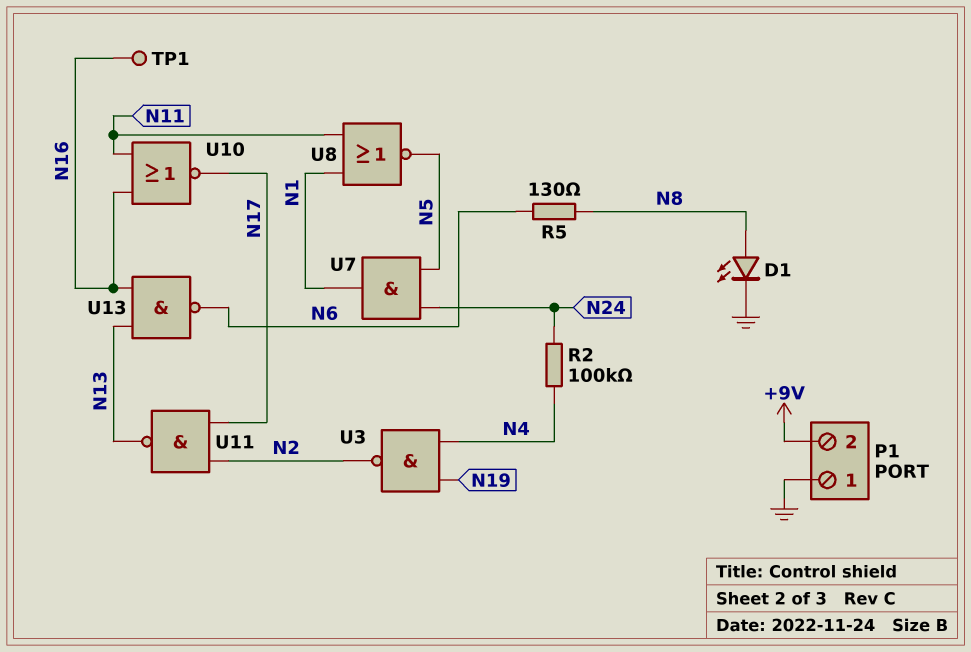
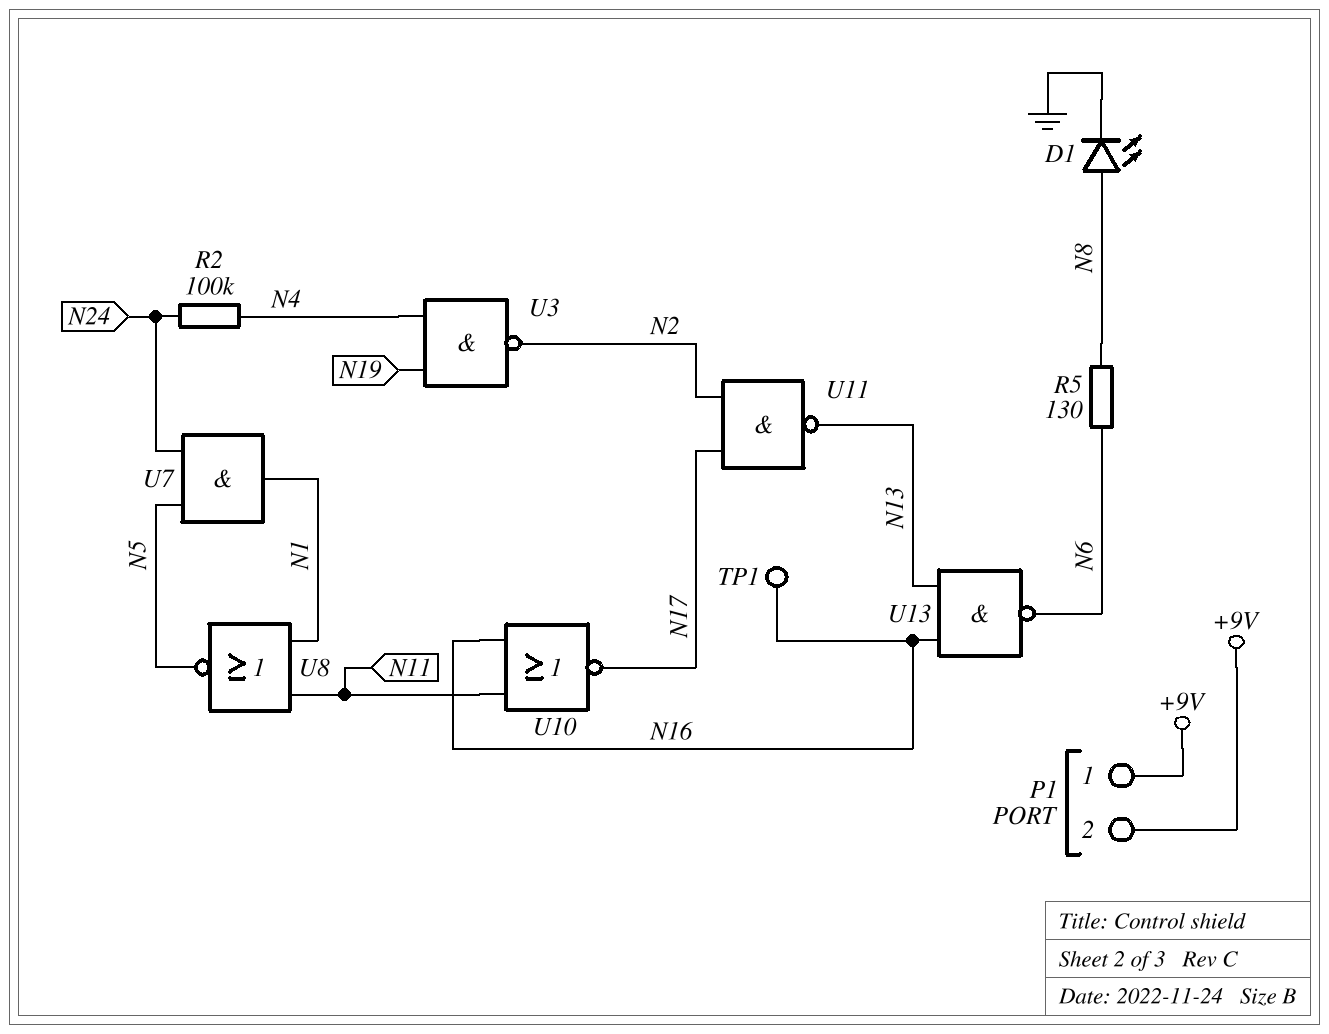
P1 pin 1: GND -> +9V

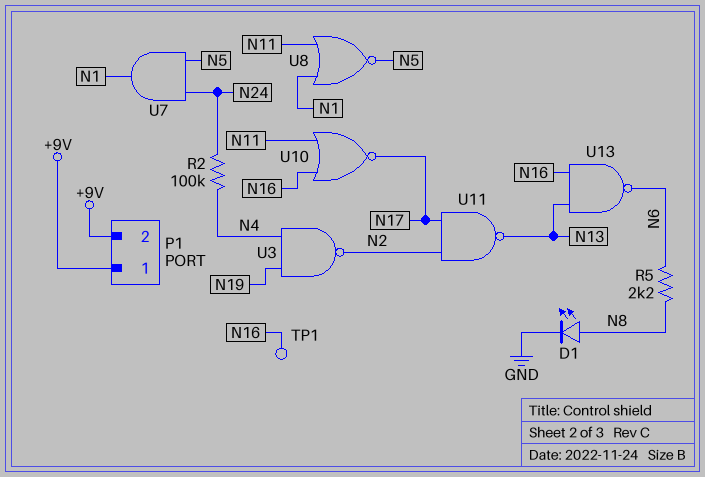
R5: 130 (N6, N8) -> 2.2k (N6, N8)

